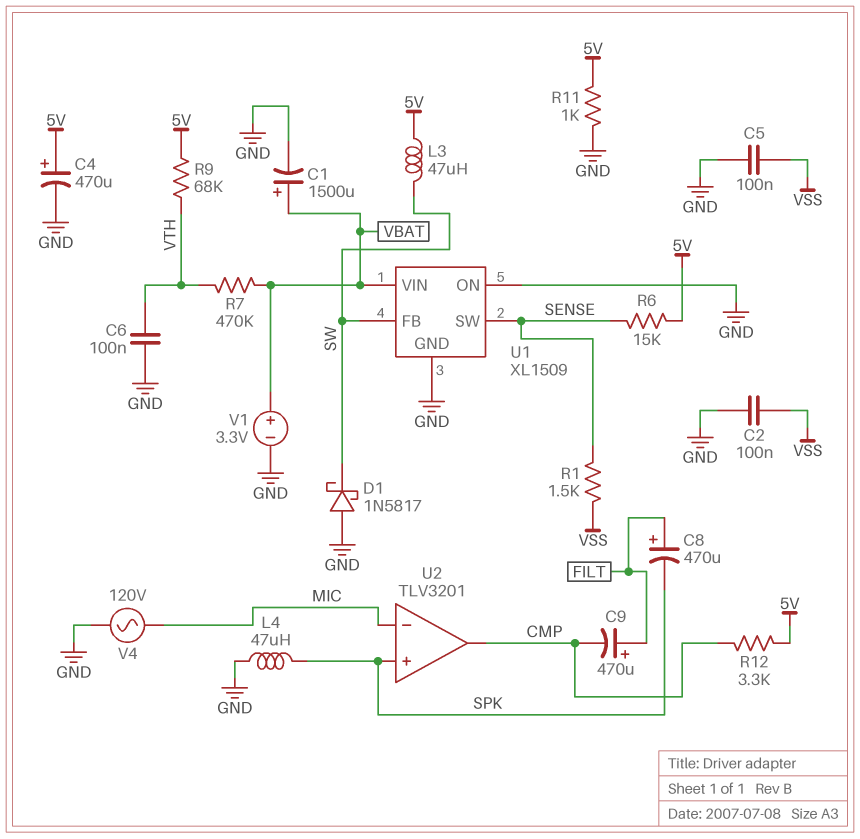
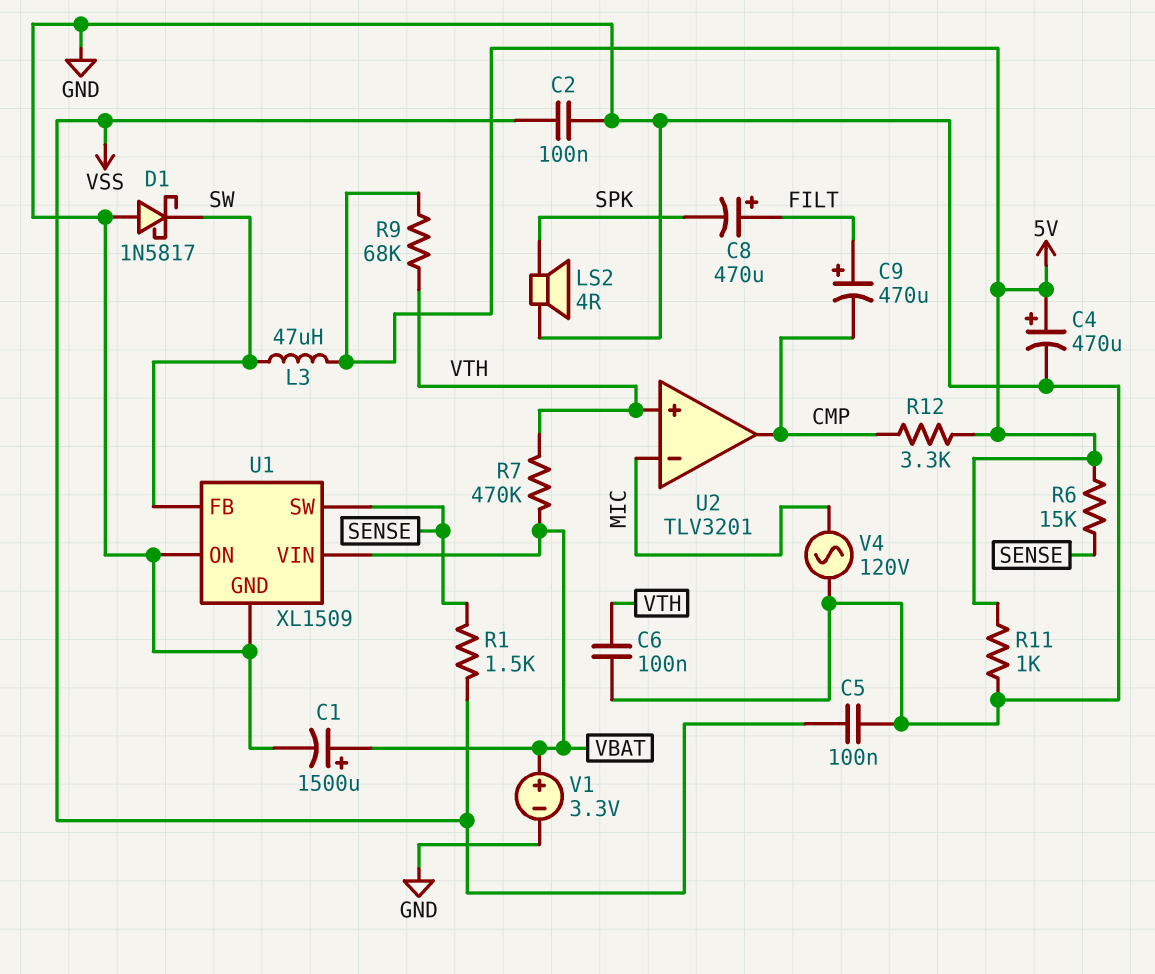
L4: 47uH (GND, SPK) -> none
LS2: none -> speaker 4R (GND, SPK)
U2 pin in+: SPK -> VTH

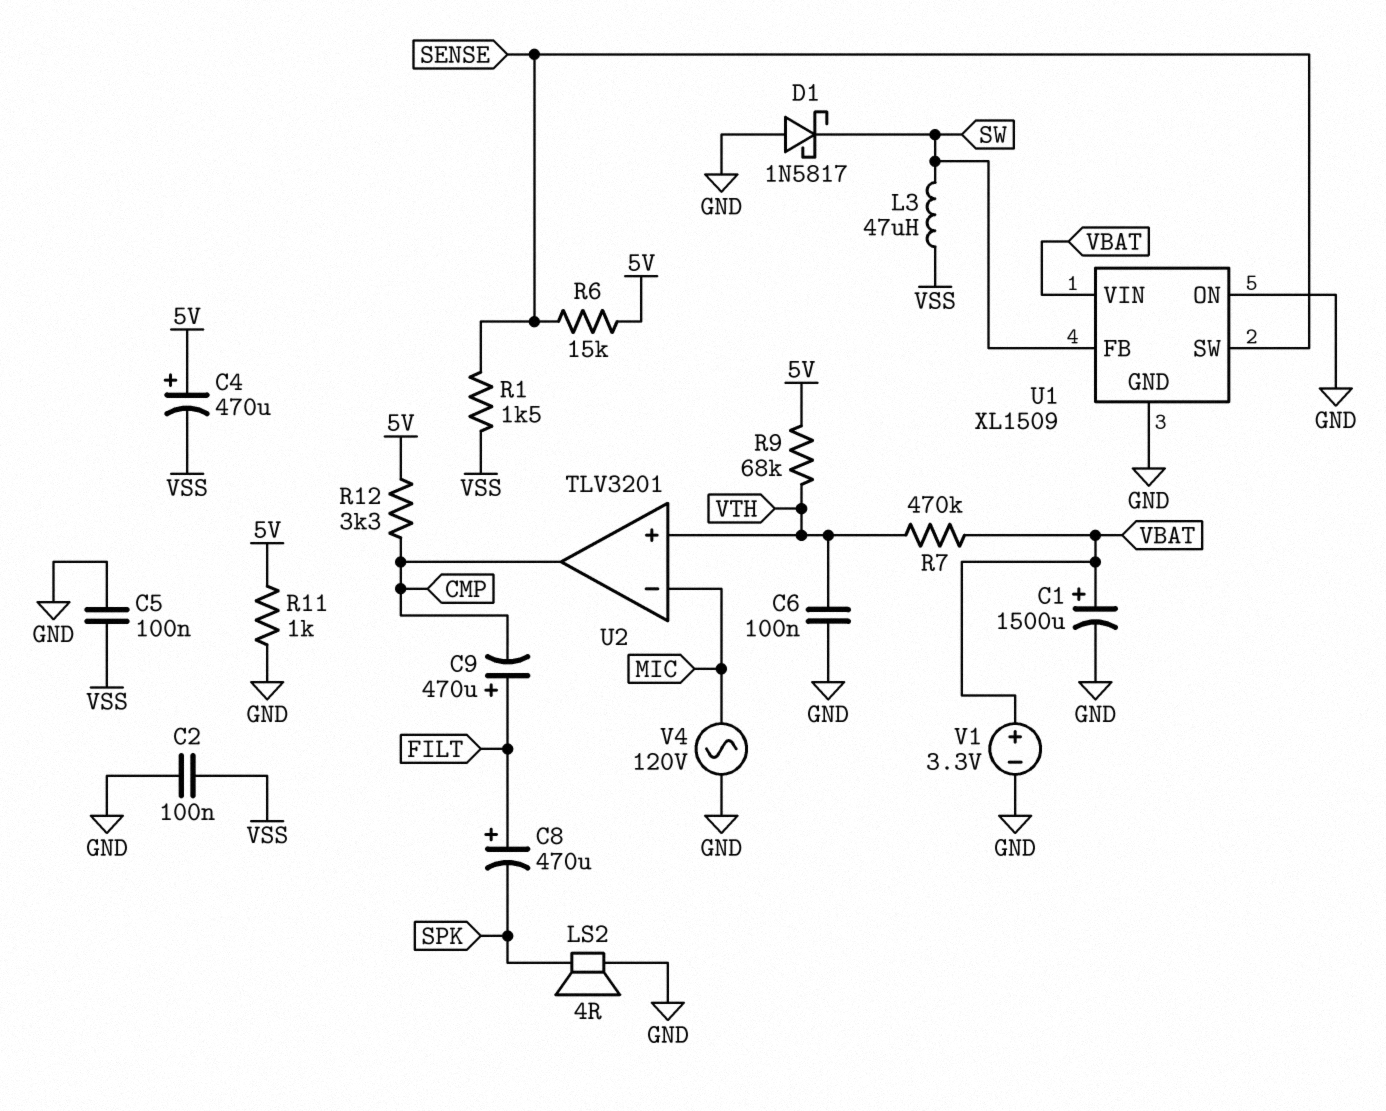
C4: 470uF (plus 5V, minus GND) -> 470uF (plus 5V, minus VSS)
L3: 47uH (5V, SW) -> 47uH (SW, VSS)

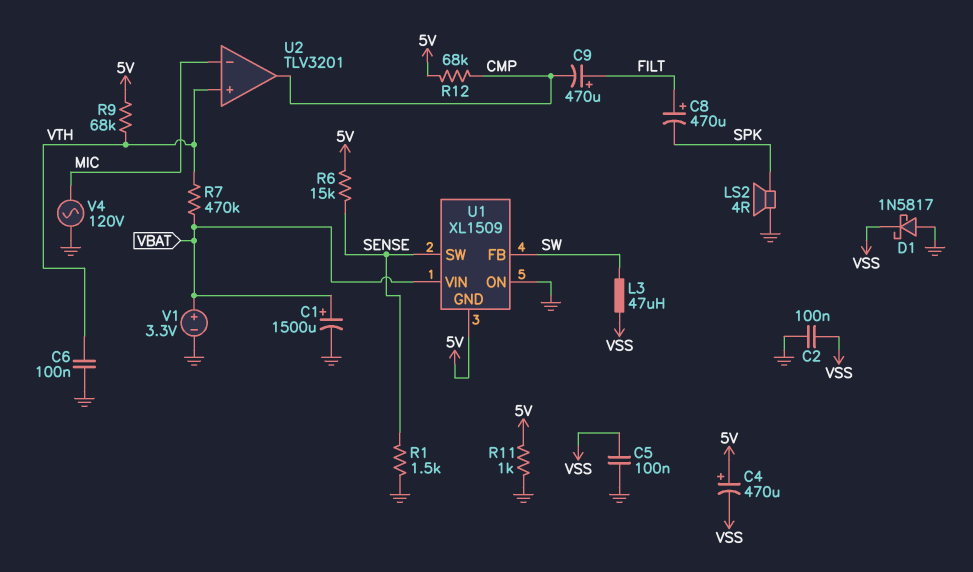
D1: schottky 1N5817 (A GND, K SW) -> schottky 1N5817 (A GND, K VSS)
R1: 1.5k (SENSE, VSS) -> 1.5k (GND, SENSE)
R12: 3.3k (5V, CMP) -> 68k (5V, CMP)
U1 pin GND: GND -> 5V

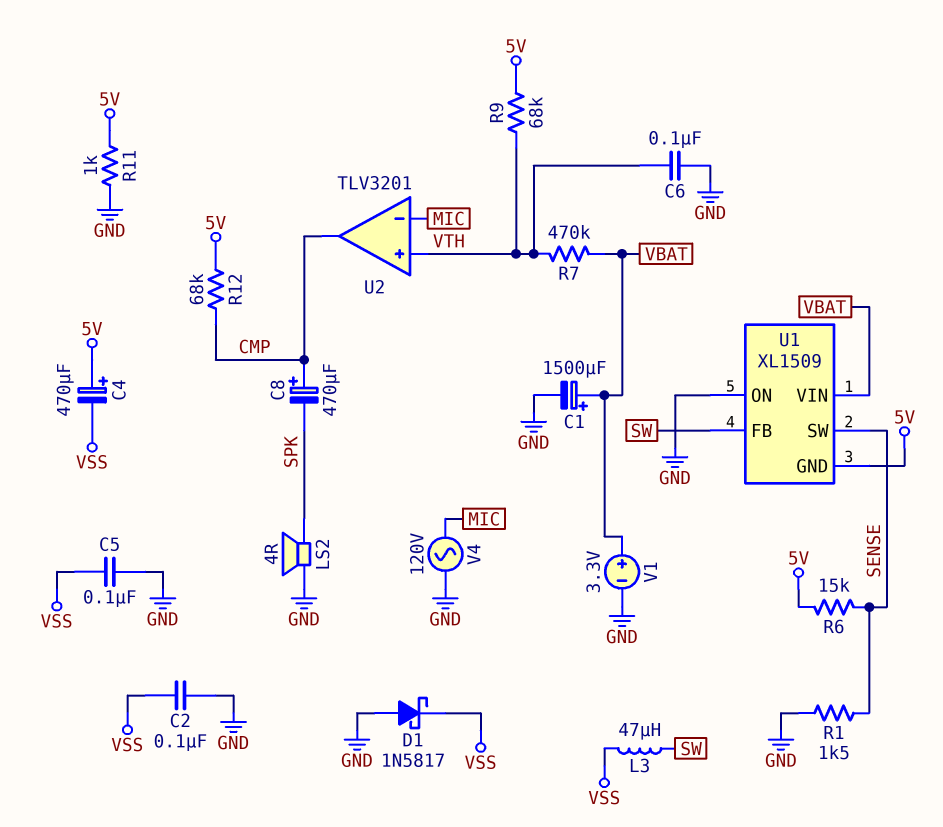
C8: 470uF (plus FILT, minus SPK) -> 470uF (plus CMP, minus SPK)
C9: 470uF (plus FILT, minus CMP) -> none

